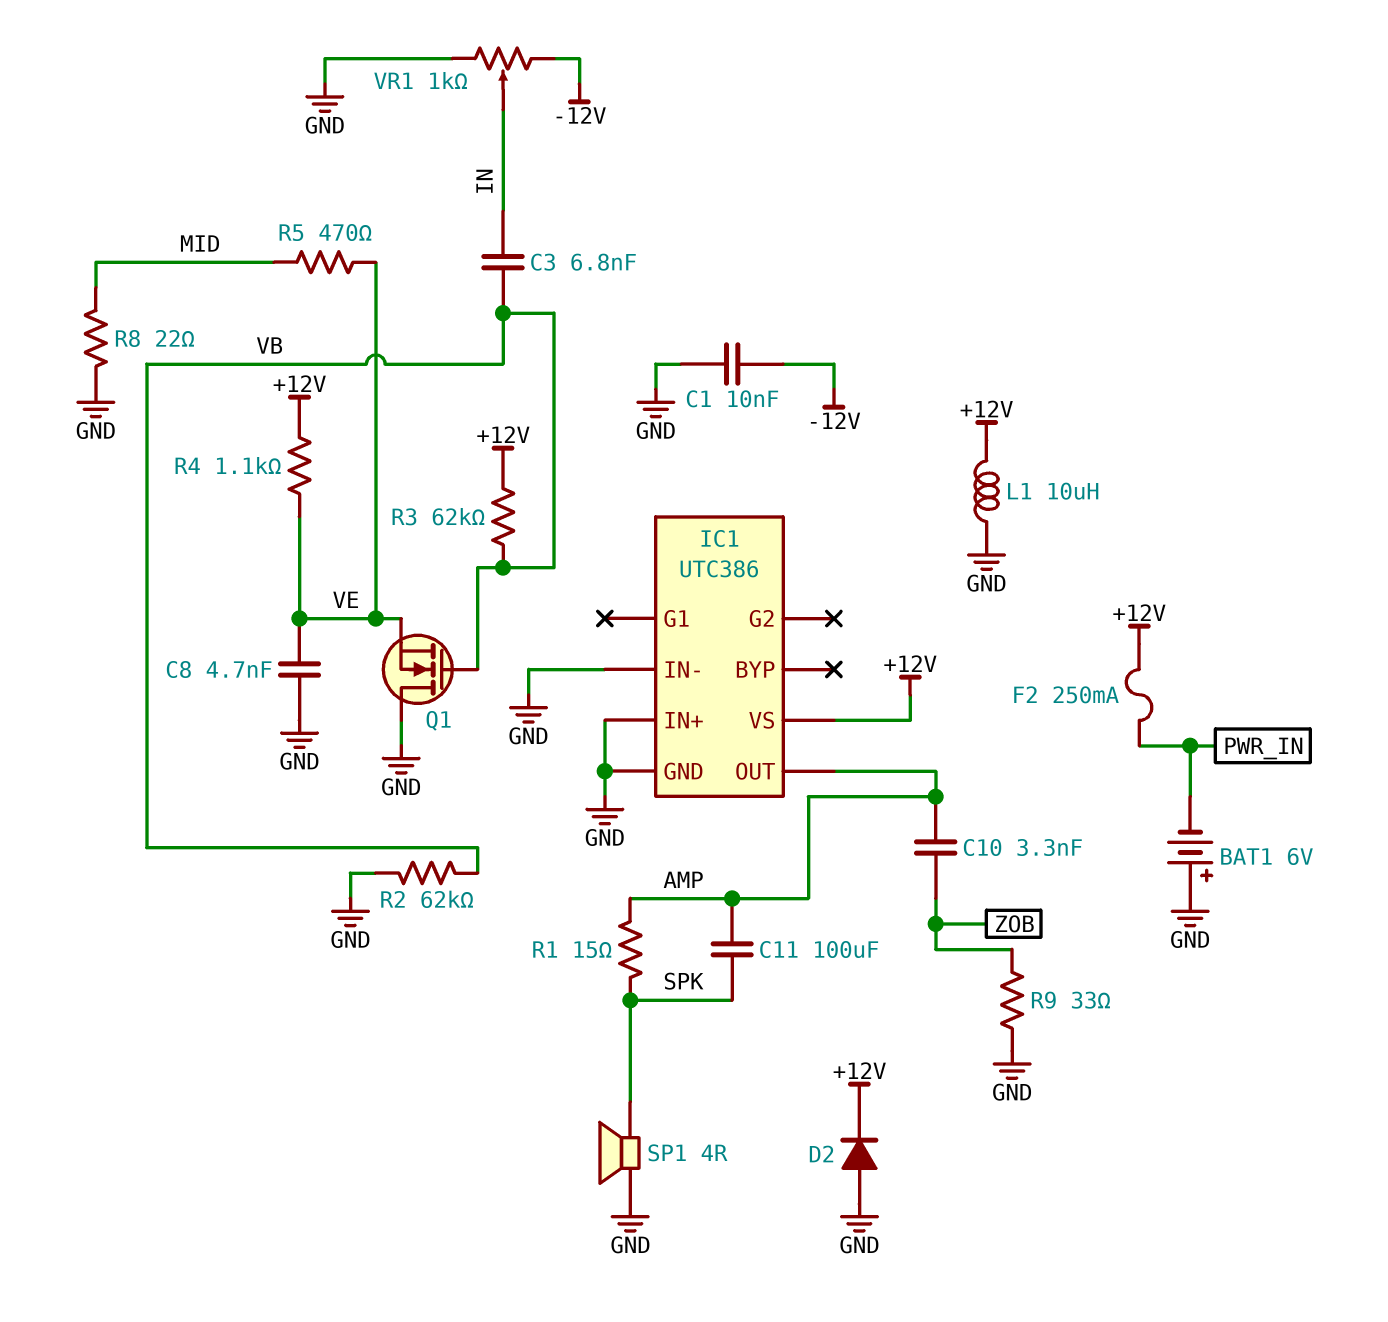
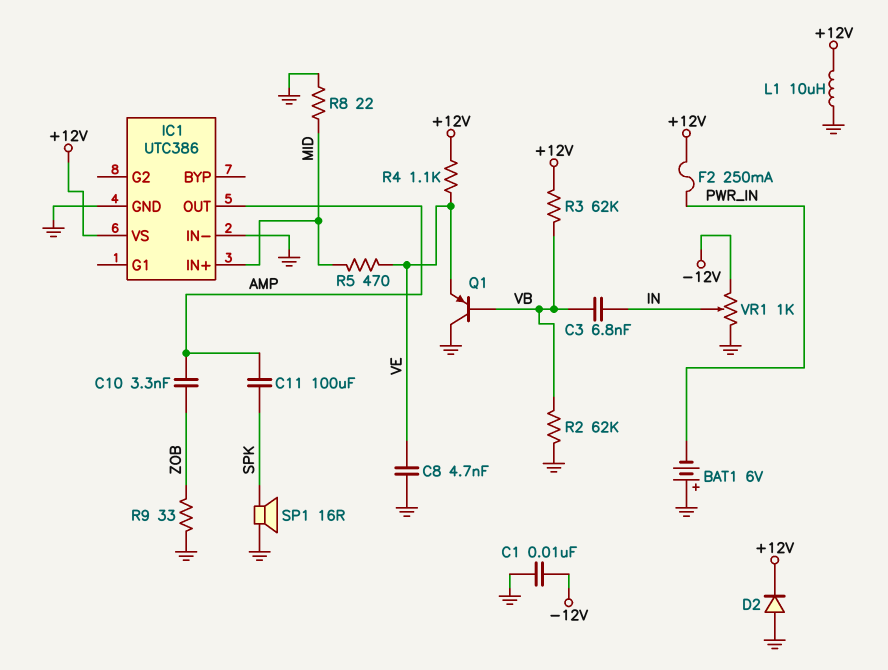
IC1 pin IN+: GND -> MID
Q1: NMOS (G VB, D GND, S VE) -> PNP (B VB, C GND, E VE)
R1: 15 (AMP, SPK) -> none
SP1: speaker 4R (GND, SPK) -> speaker 16R (GND, SPK)

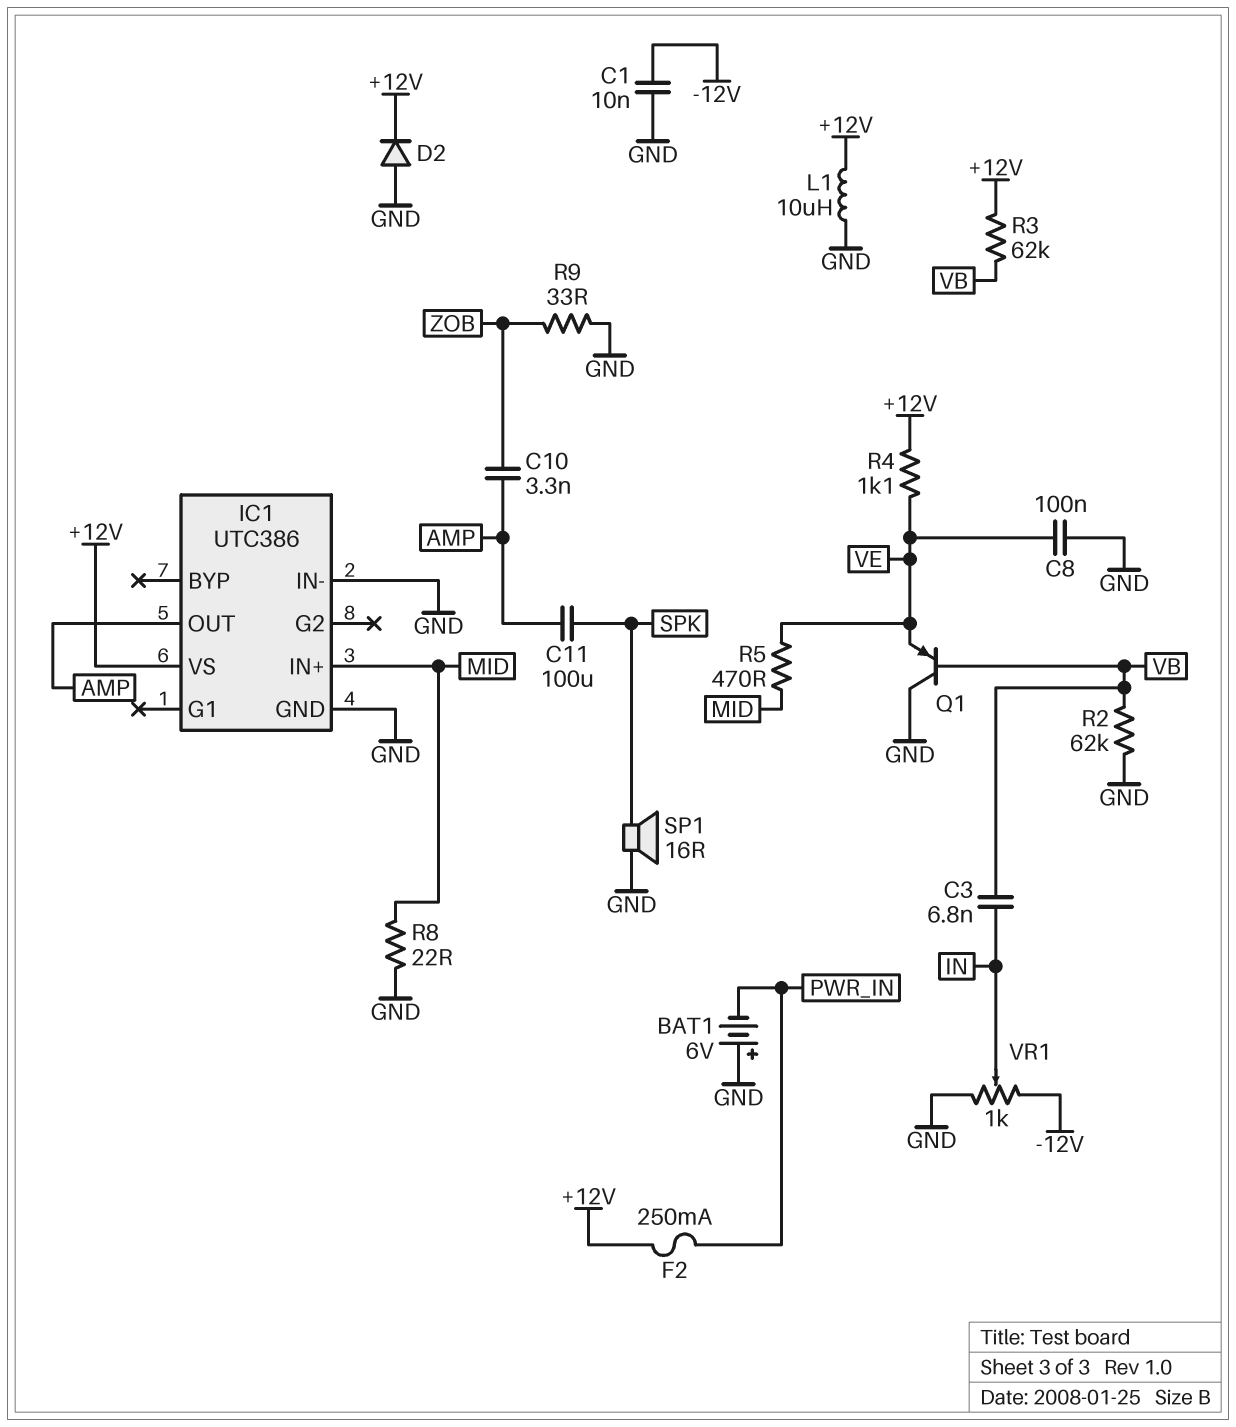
C8: 4.7nF (GND, VE) -> 100nF (GND, VE)

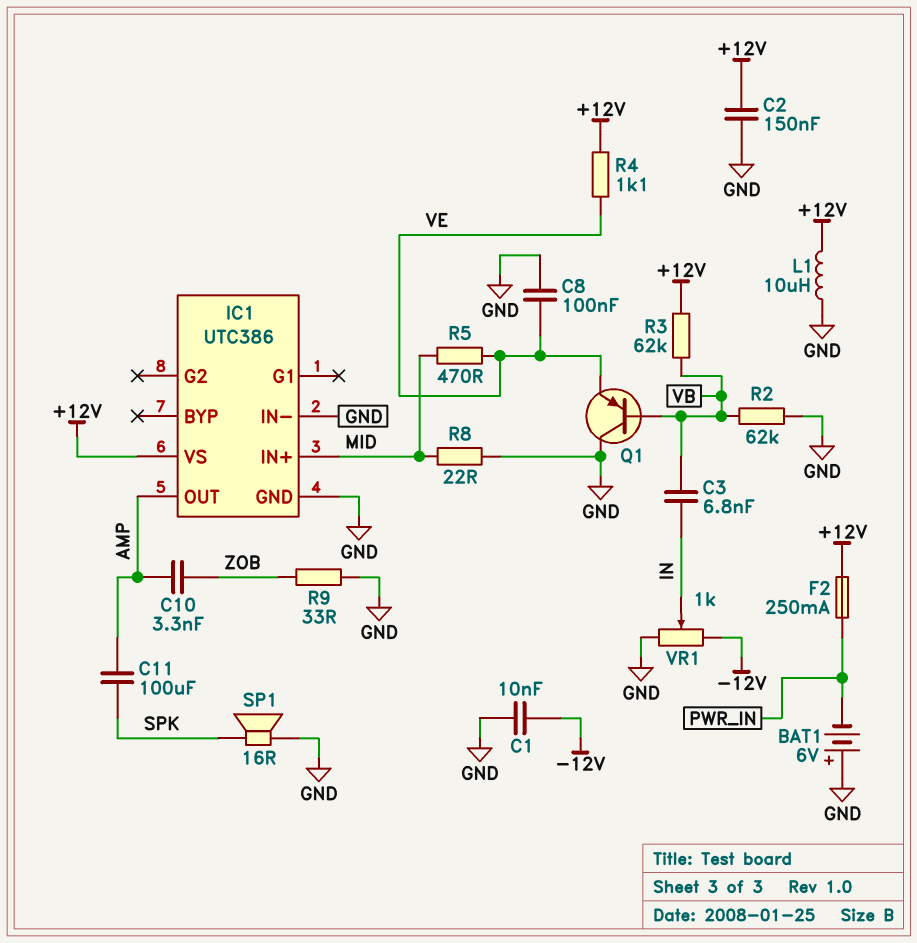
C2: none -> 150nF (+12V, GND)
D2: diode (A GND, K +12V) -> none

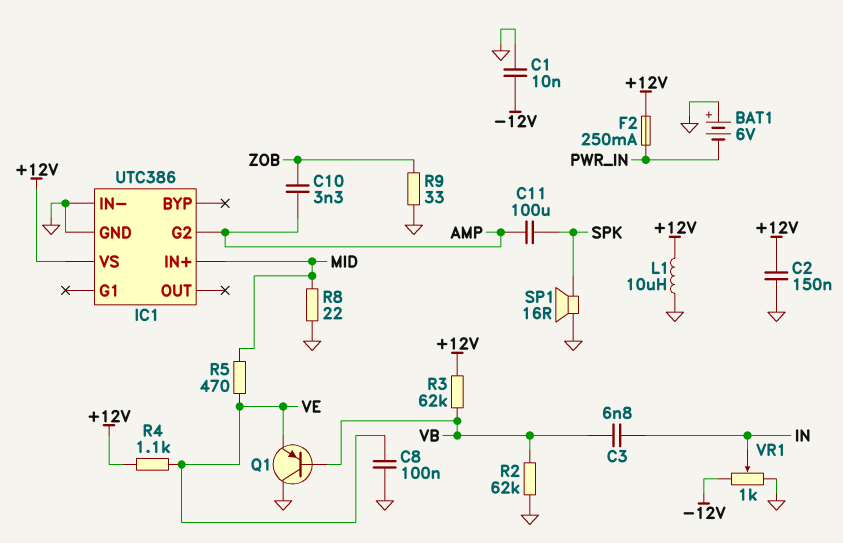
IC1 pin G2: none -> AMP
IC1 pin OUT: AMP -> none

